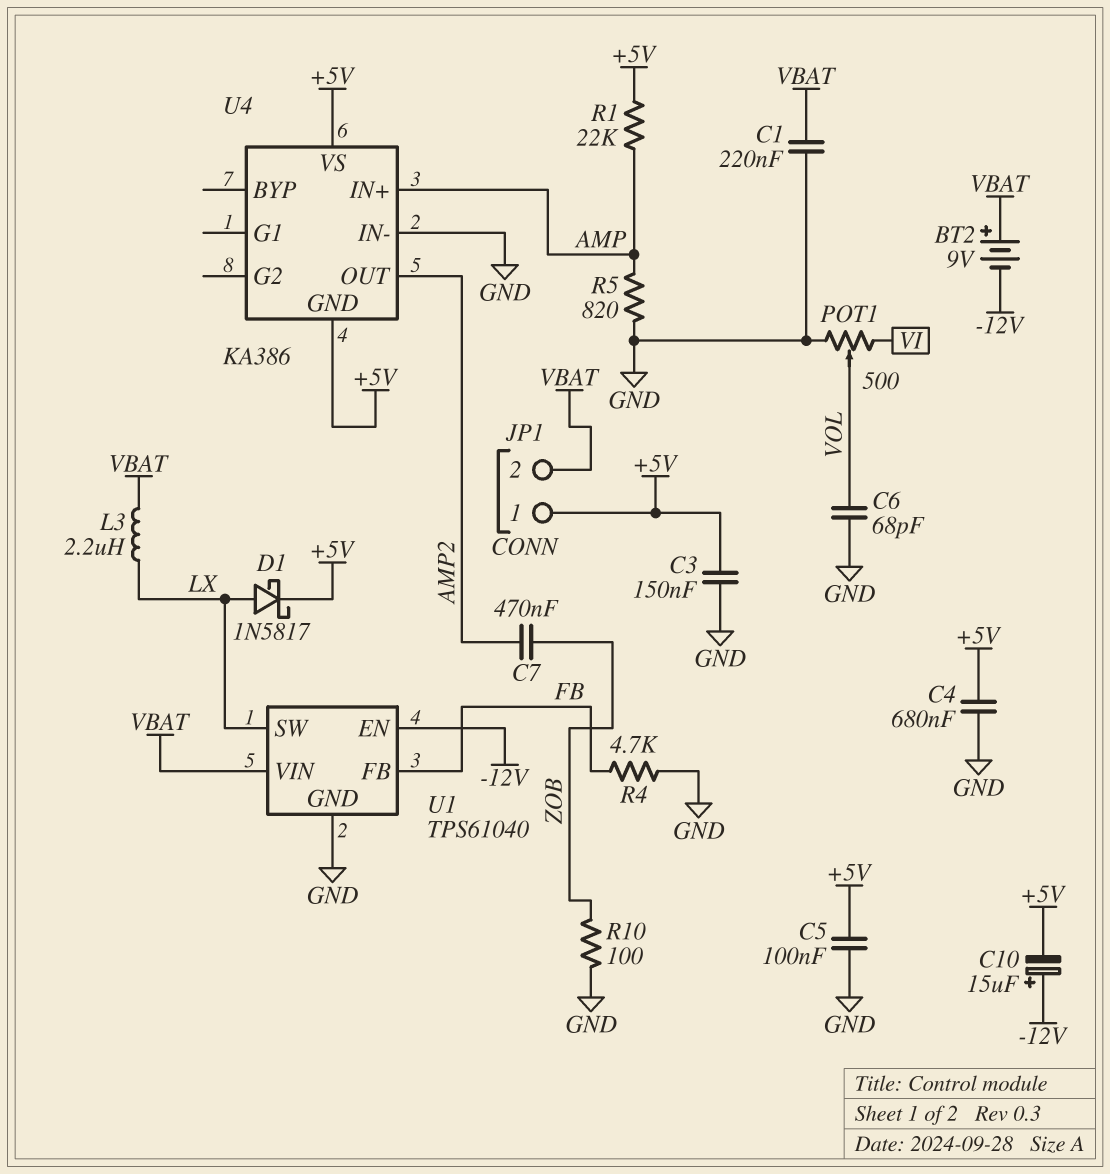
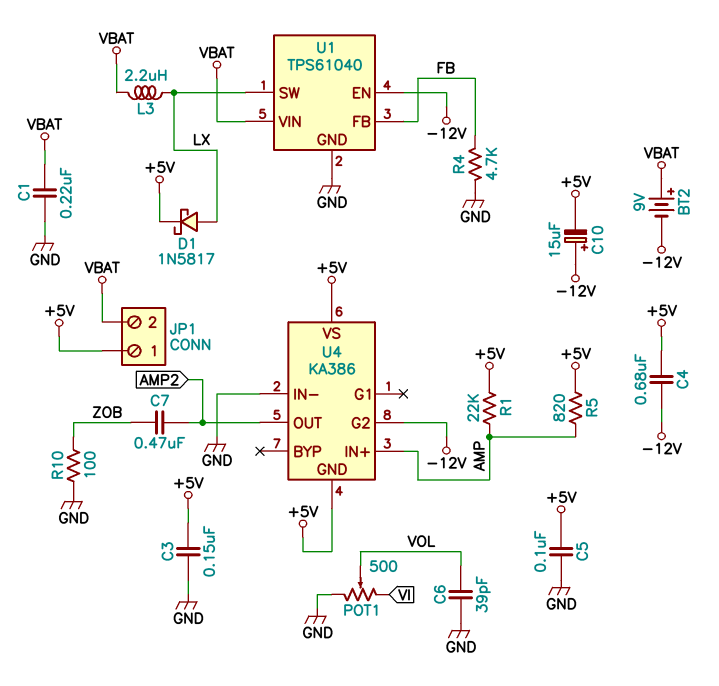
C4: 680nF (+5V, GND) -> 680nF (+5V, -12V)
C6: 68pF (GND, VOL) -> 39pF (GND, VOL)
R5: 820 (AMP, GND) -> 820 (+5V, AMP)
U4 pin G2: none -> -12V

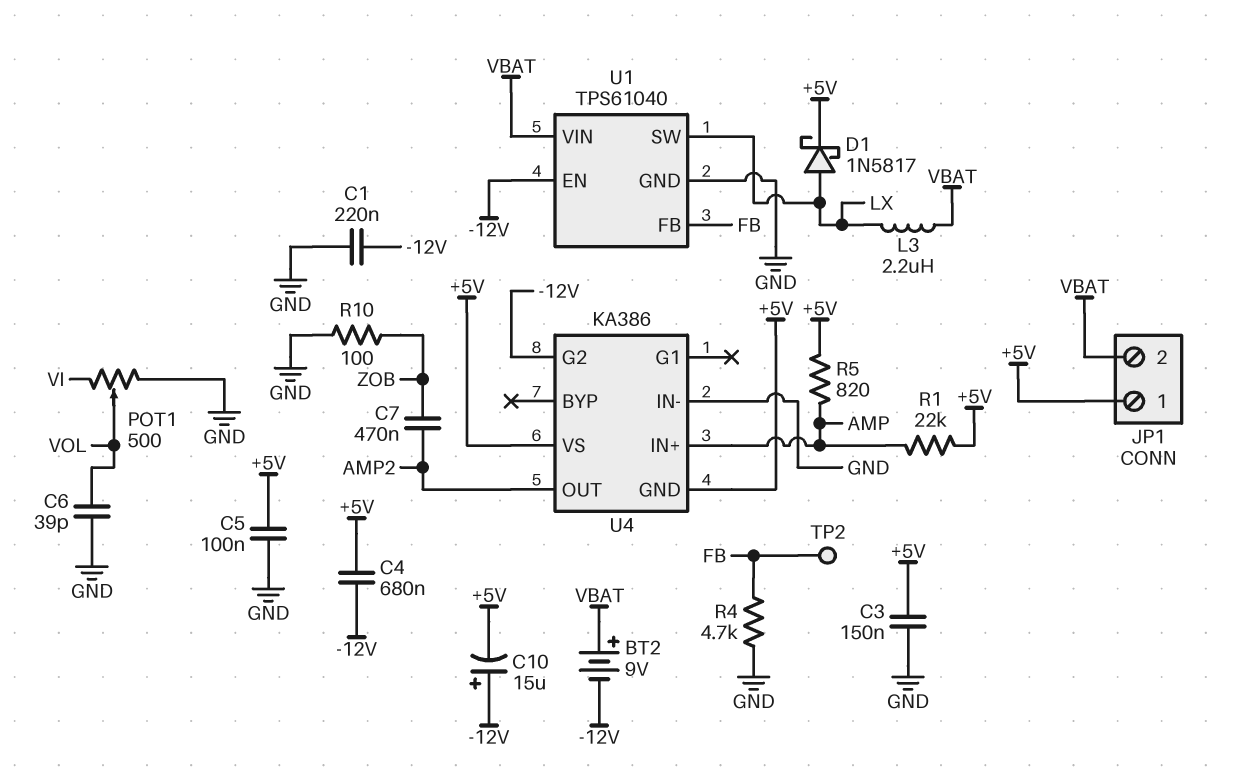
C1: 220nF (GND, VBAT) -> 220nF (-12V, GND)
TP2: none -> test point (FB)

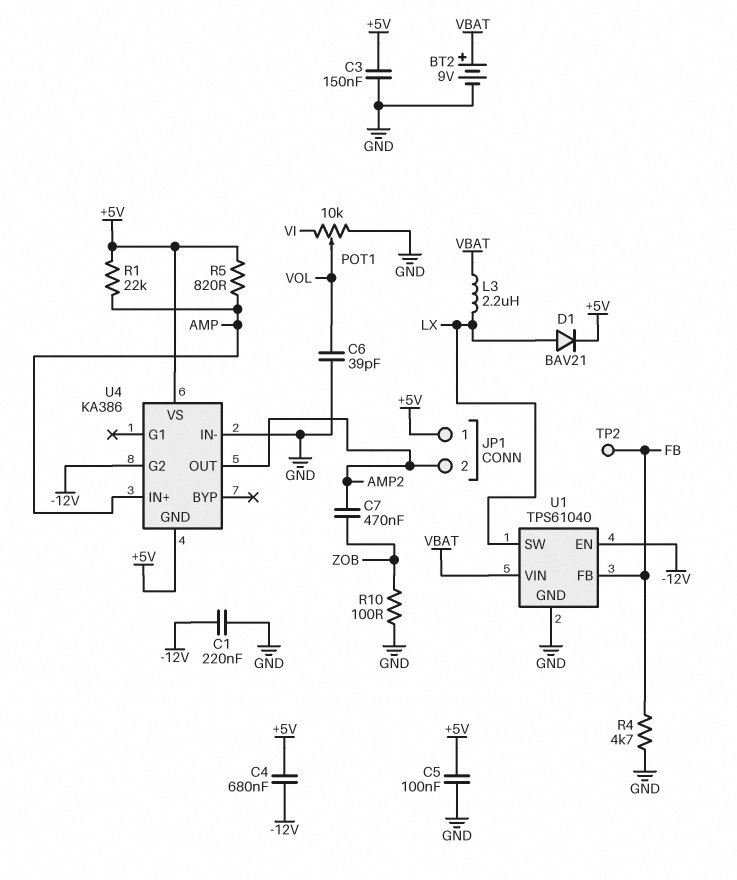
BT2: 9V (plus VBAT, minus -12V) -> 9V (plus VBAT, minus GND)
C10: 15uF (plus -12V, minus +5V) -> none
D1: schottky 1N5817 (A LX, K +5V) -> diode BAV21 (A LX, K +5V)
JP1 pin 2: VBAT -> AMP2
POT1: 500 (GND, VI, wiper VOL) -> 10k (GND, VI, wiper VOL)

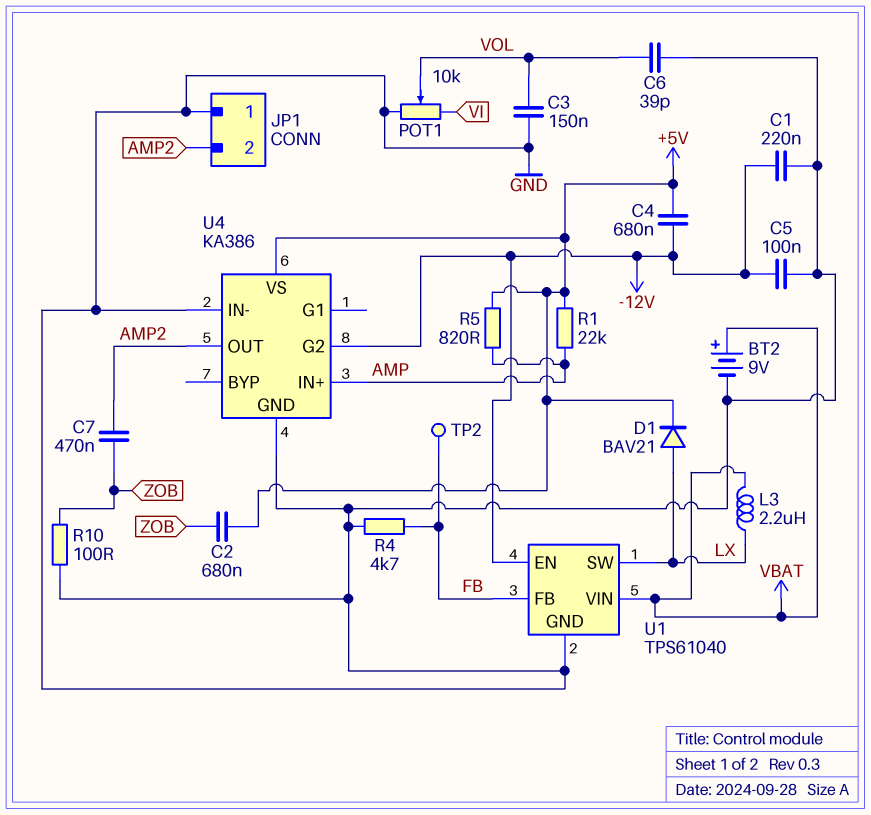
C2: none -> 680nF (+5V, ZOB)
C3: 150nF (+5V, GND) -> 150nF (GND, VOL)
C5: 100nF (+5V, GND) -> 100nF (-12V, GND)
JP1 pin 1: +5V -> GND
U4 pin GND: +5V -> GND

